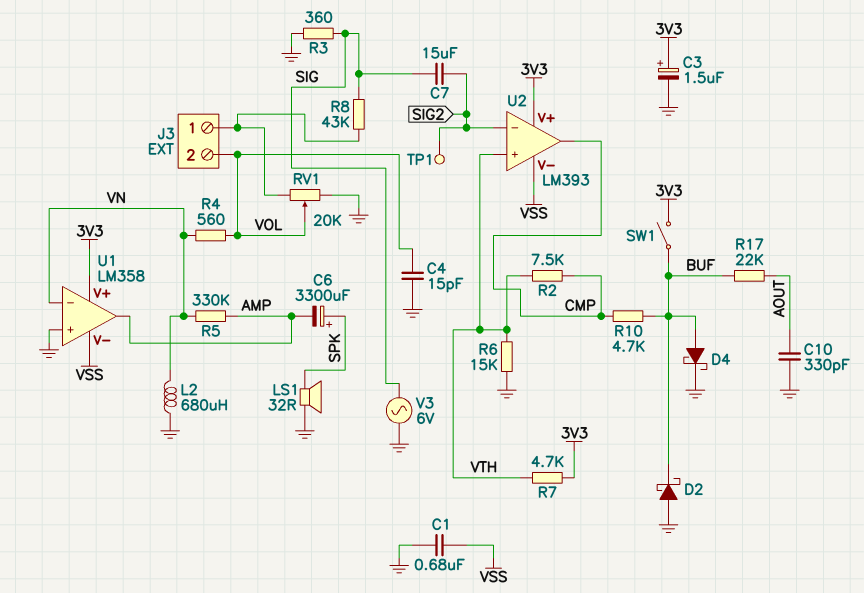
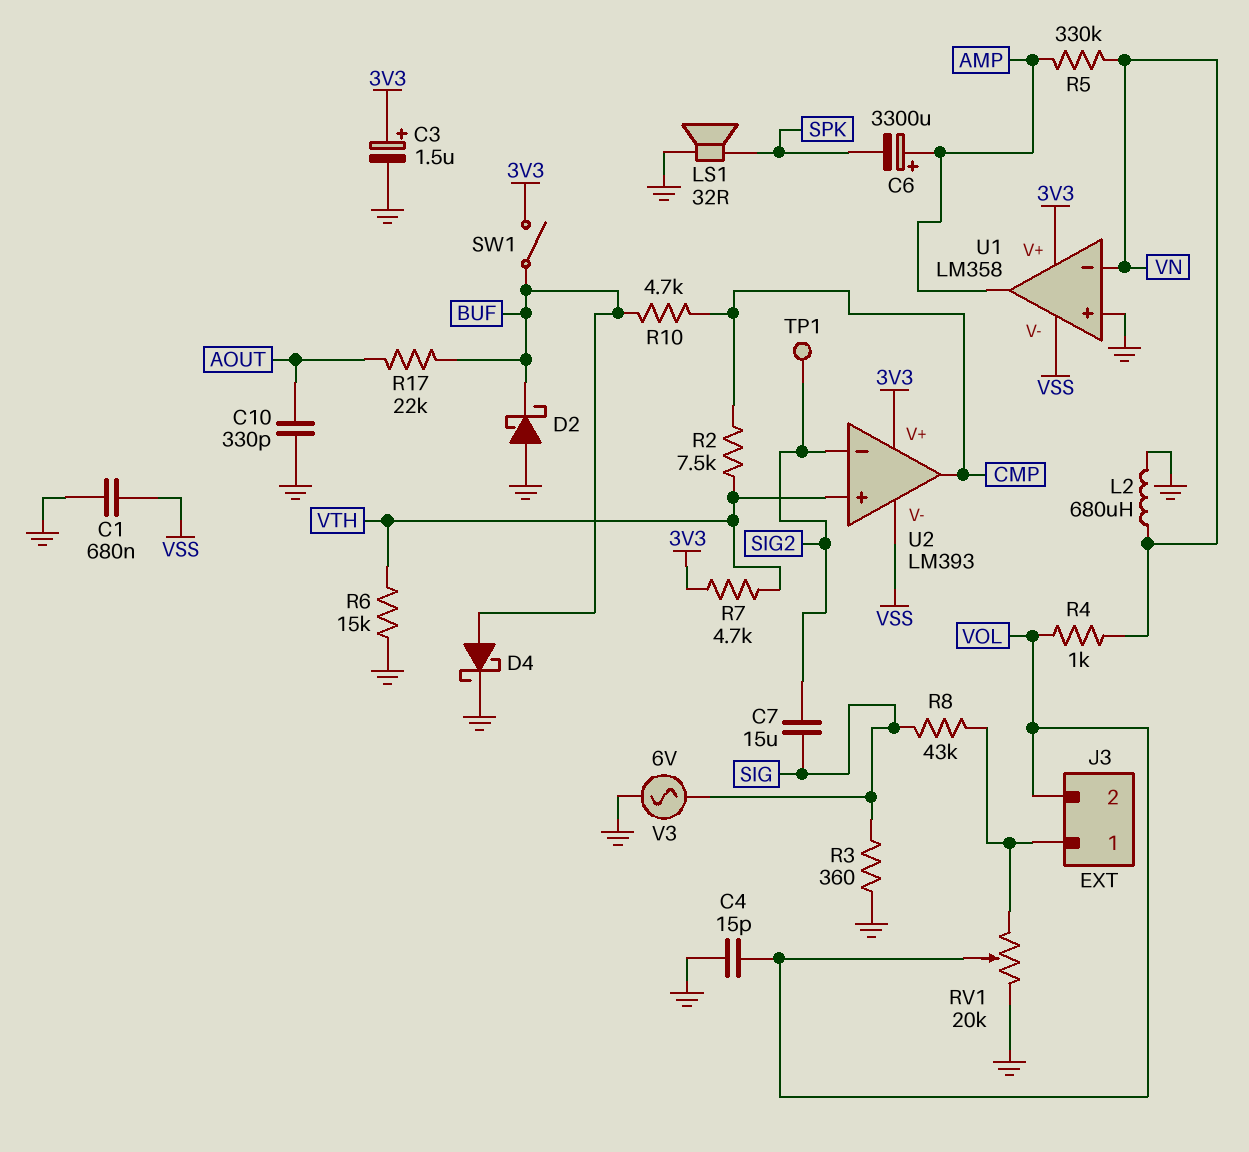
C6: 3300uF (plus SPK, minus AMP) -> 3300uF (plus AMP, minus SPK)
R4: 560 (VN, VOL) -> 1k (VN, VOL)

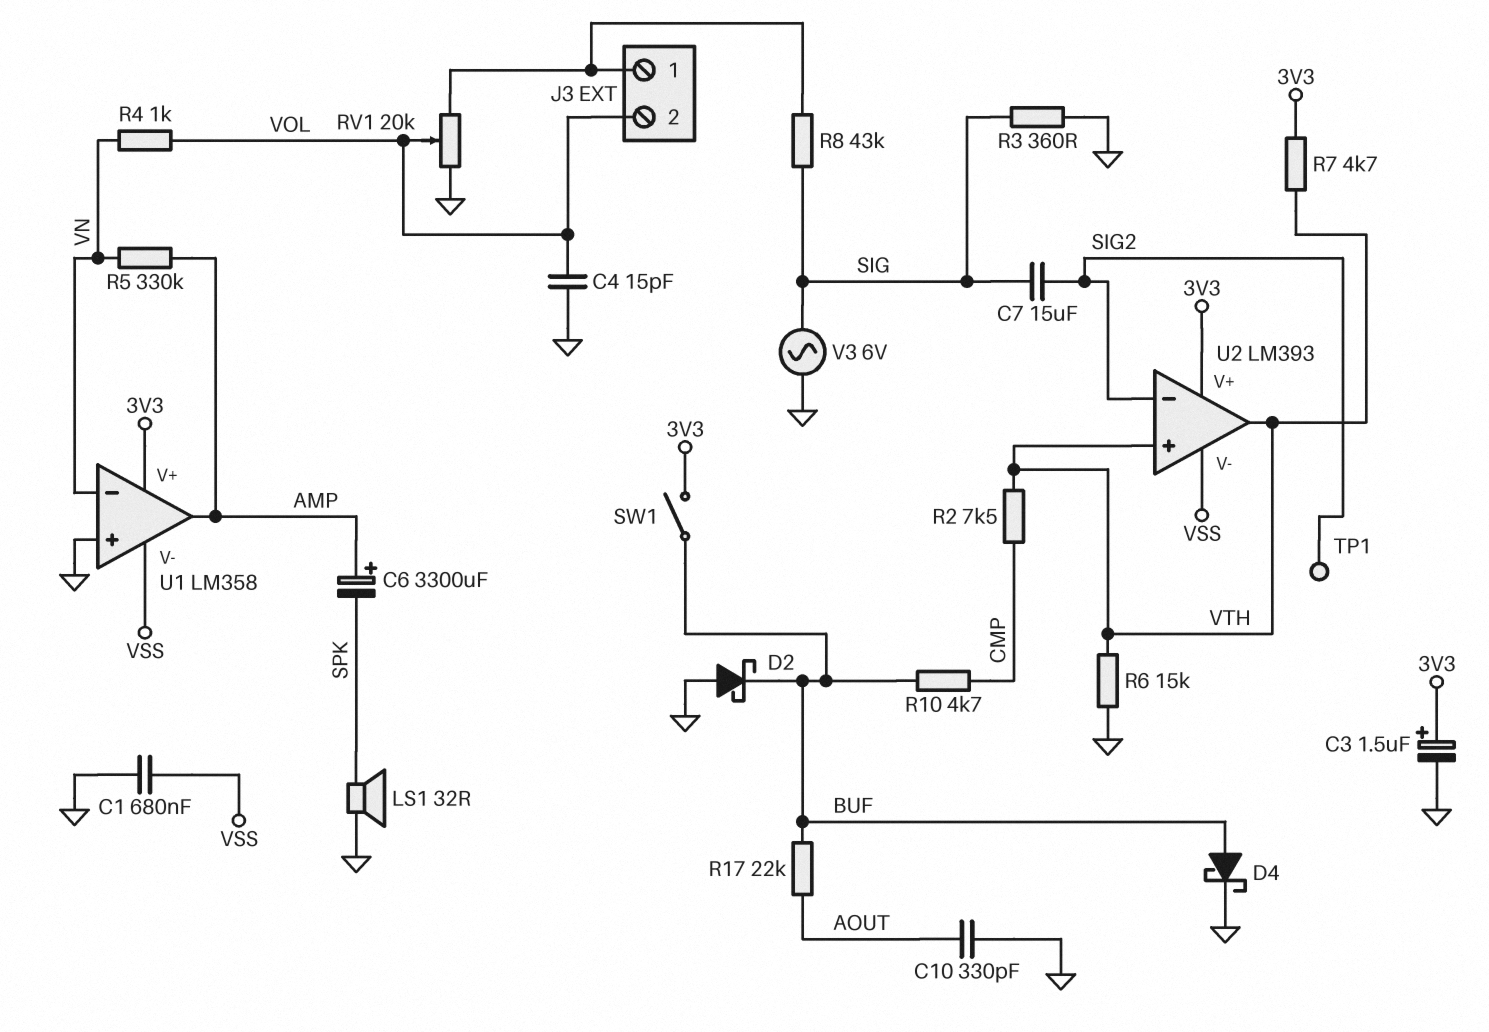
L2: 680uH (GND, VN) -> none
U2 pin out: CMP -> VTH

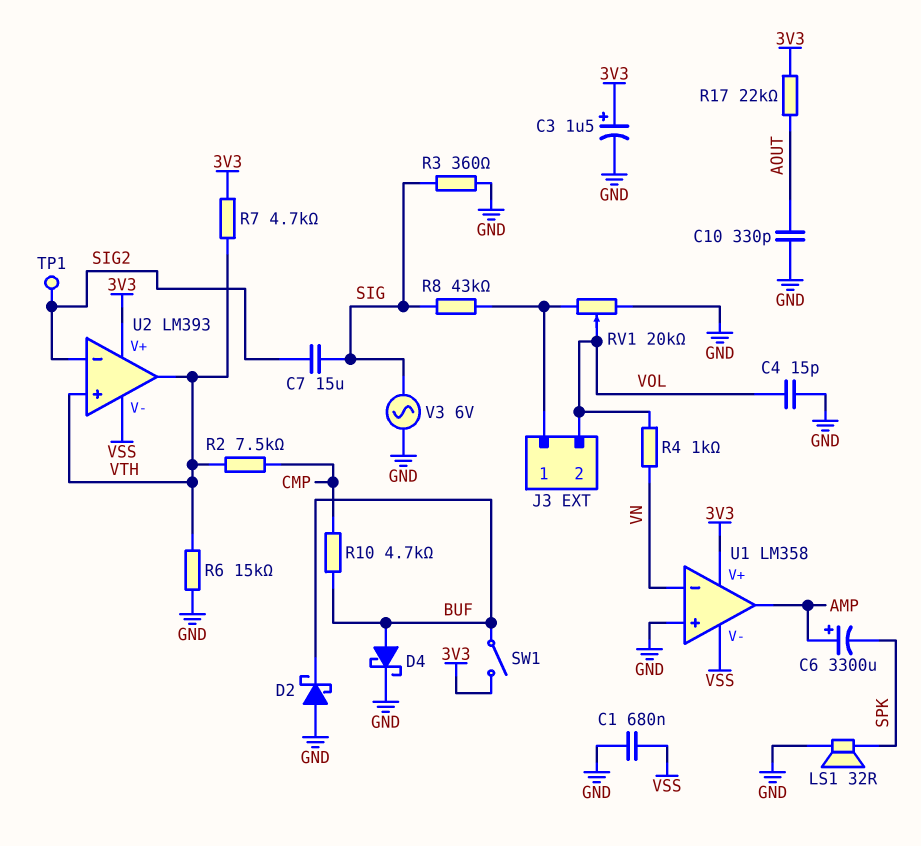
R5: 330k (AMP, VN) -> none
R17: 22k (AOUT, BUF) -> 22k (3V3, AOUT)

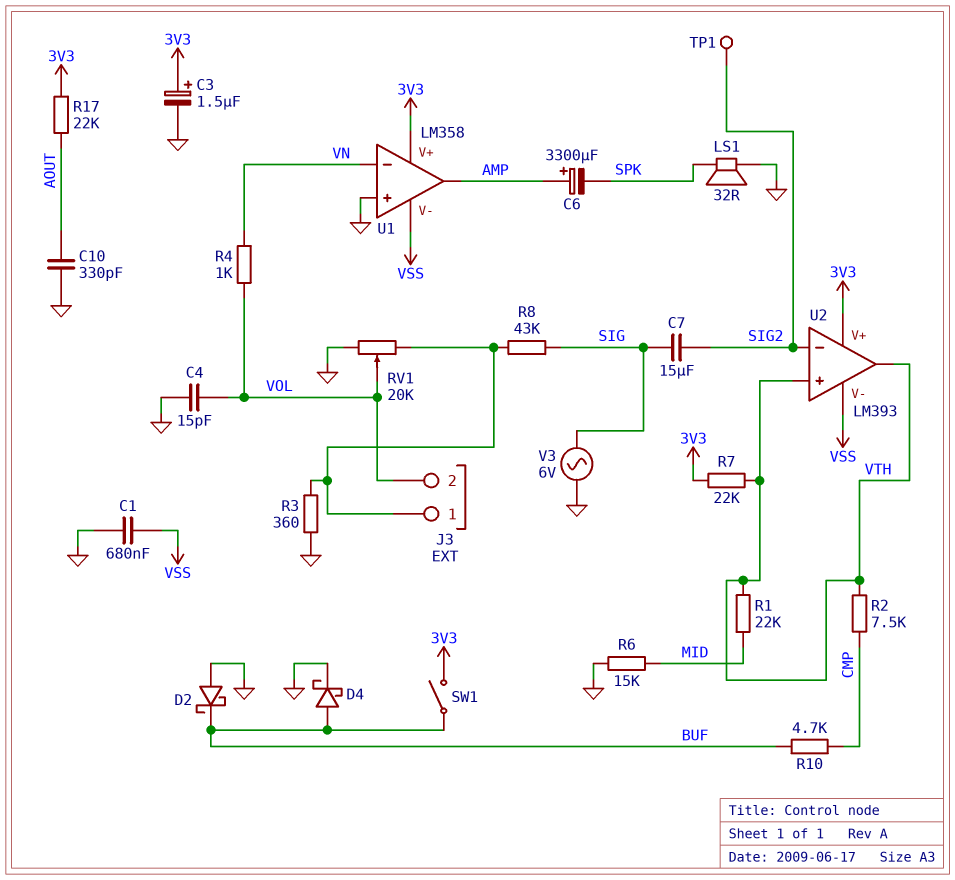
R1: none -> 22k (MID, VTH)
R3: 360 (GND, SIG) -> 360 (GND, J3/1)
R6: 15k (GND, VTH) -> 15k (GND, MID)
R7: 4.7k (3V3, VTH) -> 22k (3V3, VTH)

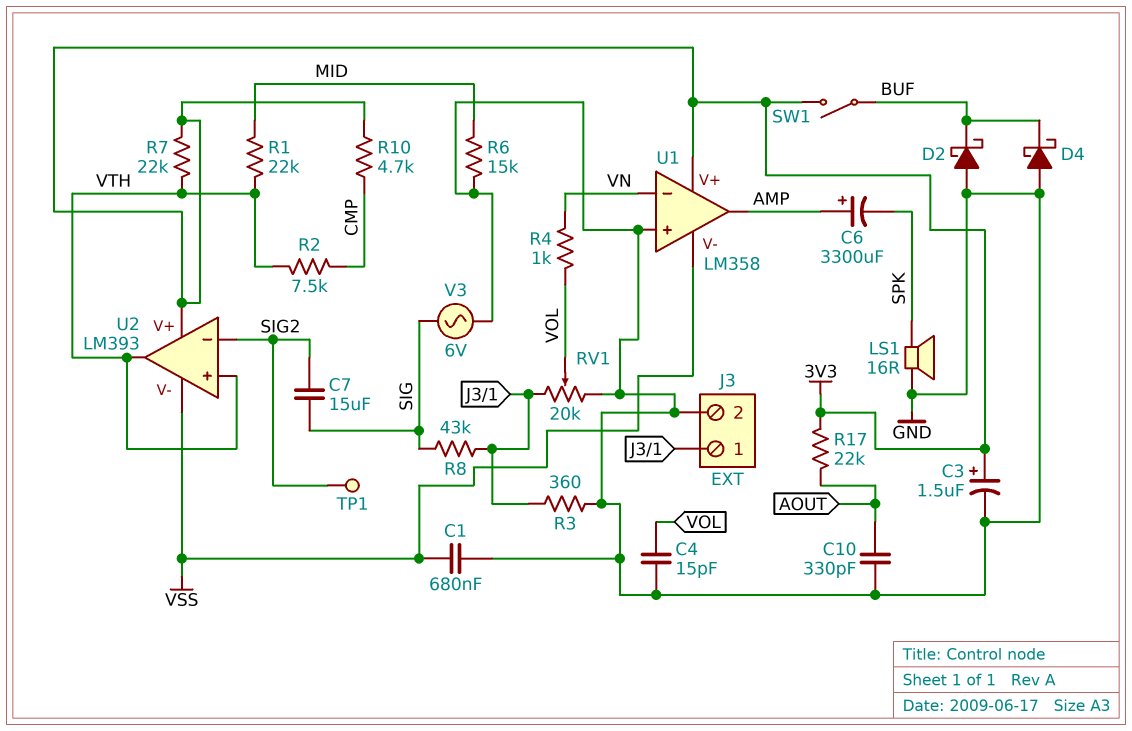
D4: schottky (A BUF, K GND) -> schottky (A GND, K BUF)
J3 pin 2: VOL -> GND
LS1: speaker 32R (GND, SPK) -> speaker 16R (GND, SPK)
R10: 4.7k (BUF, CMP) -> 4.7k (3V3, CMP)

